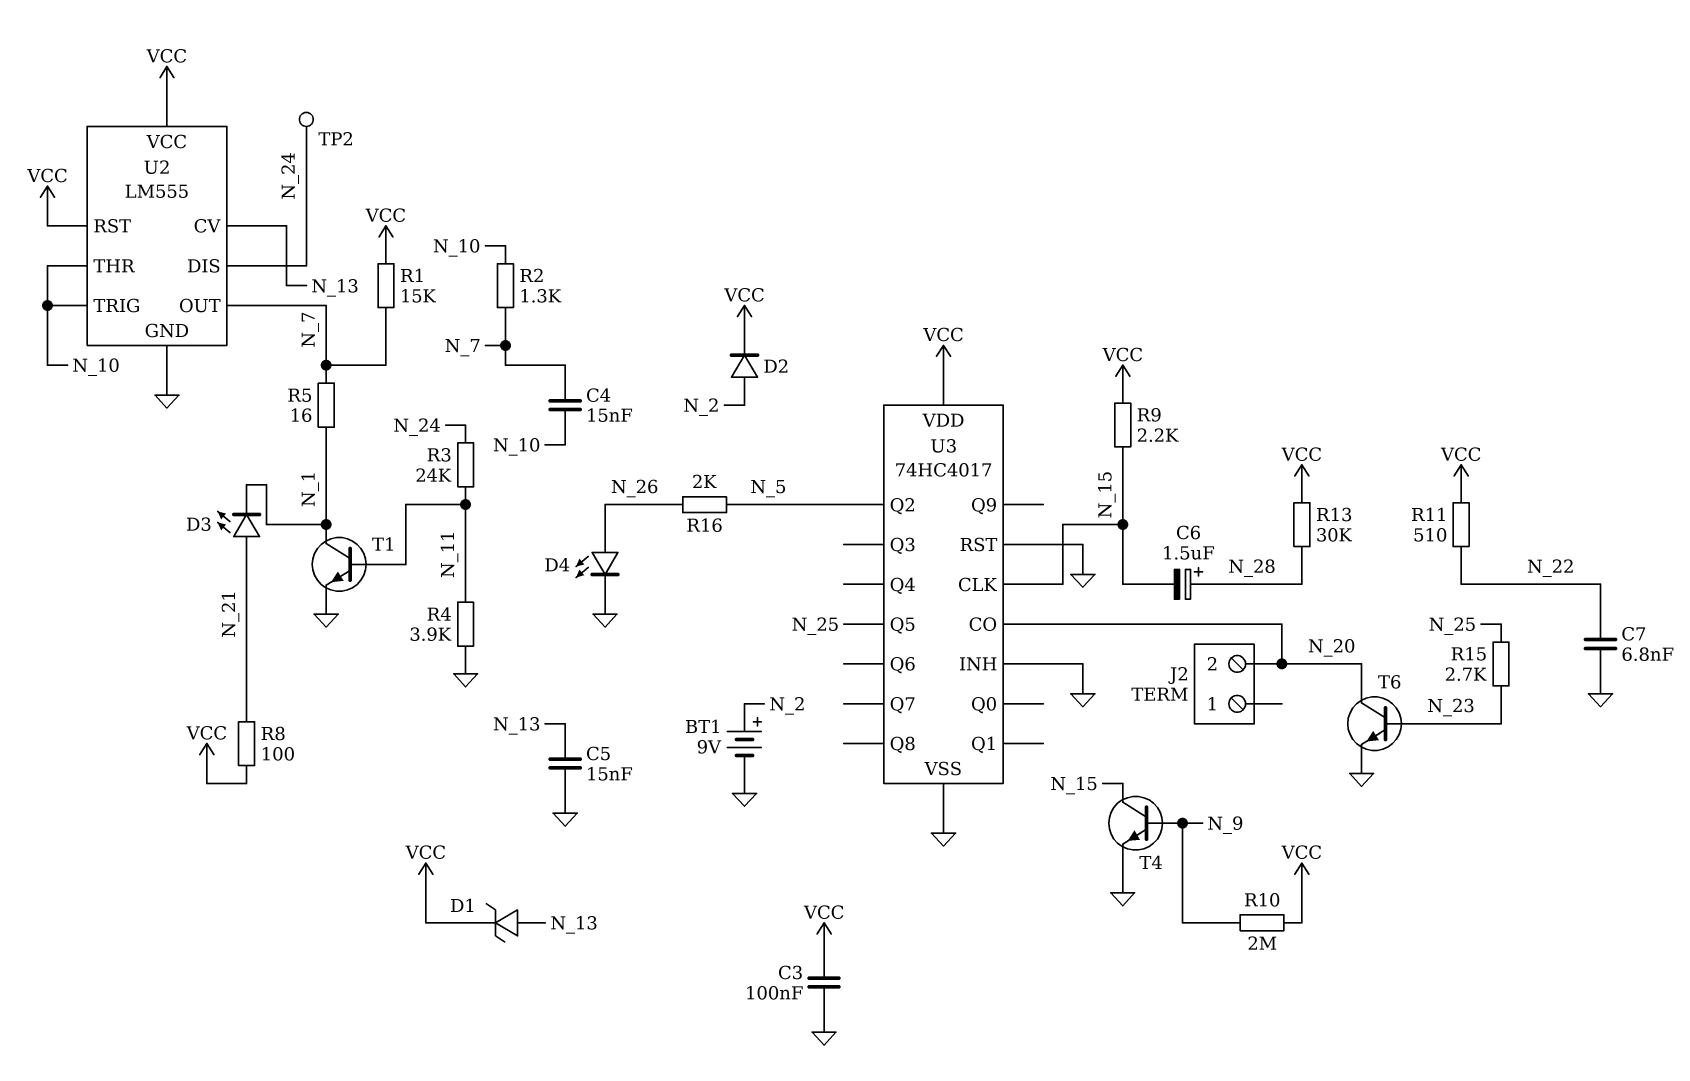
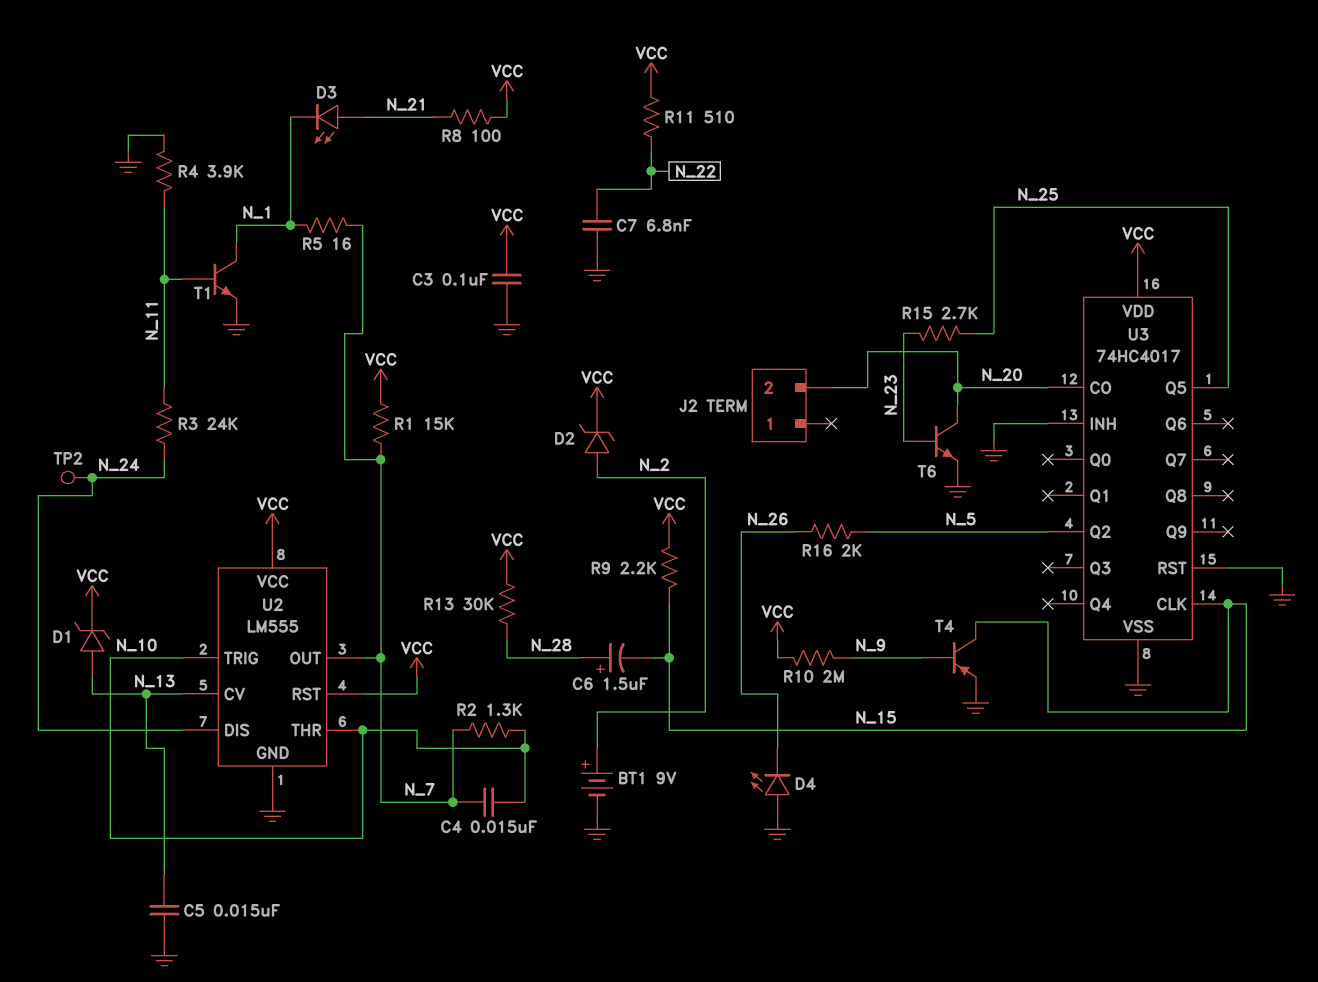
D2: diode (A N_2, K VCC) -> zener (A N_2, K VCC)
D4: LED (A N_26, K GND) -> LED (A GND, K N_26)
T4: NPN (B N_9, C N_15, E GND) -> PNP (B N_9, C N_15, E GND)

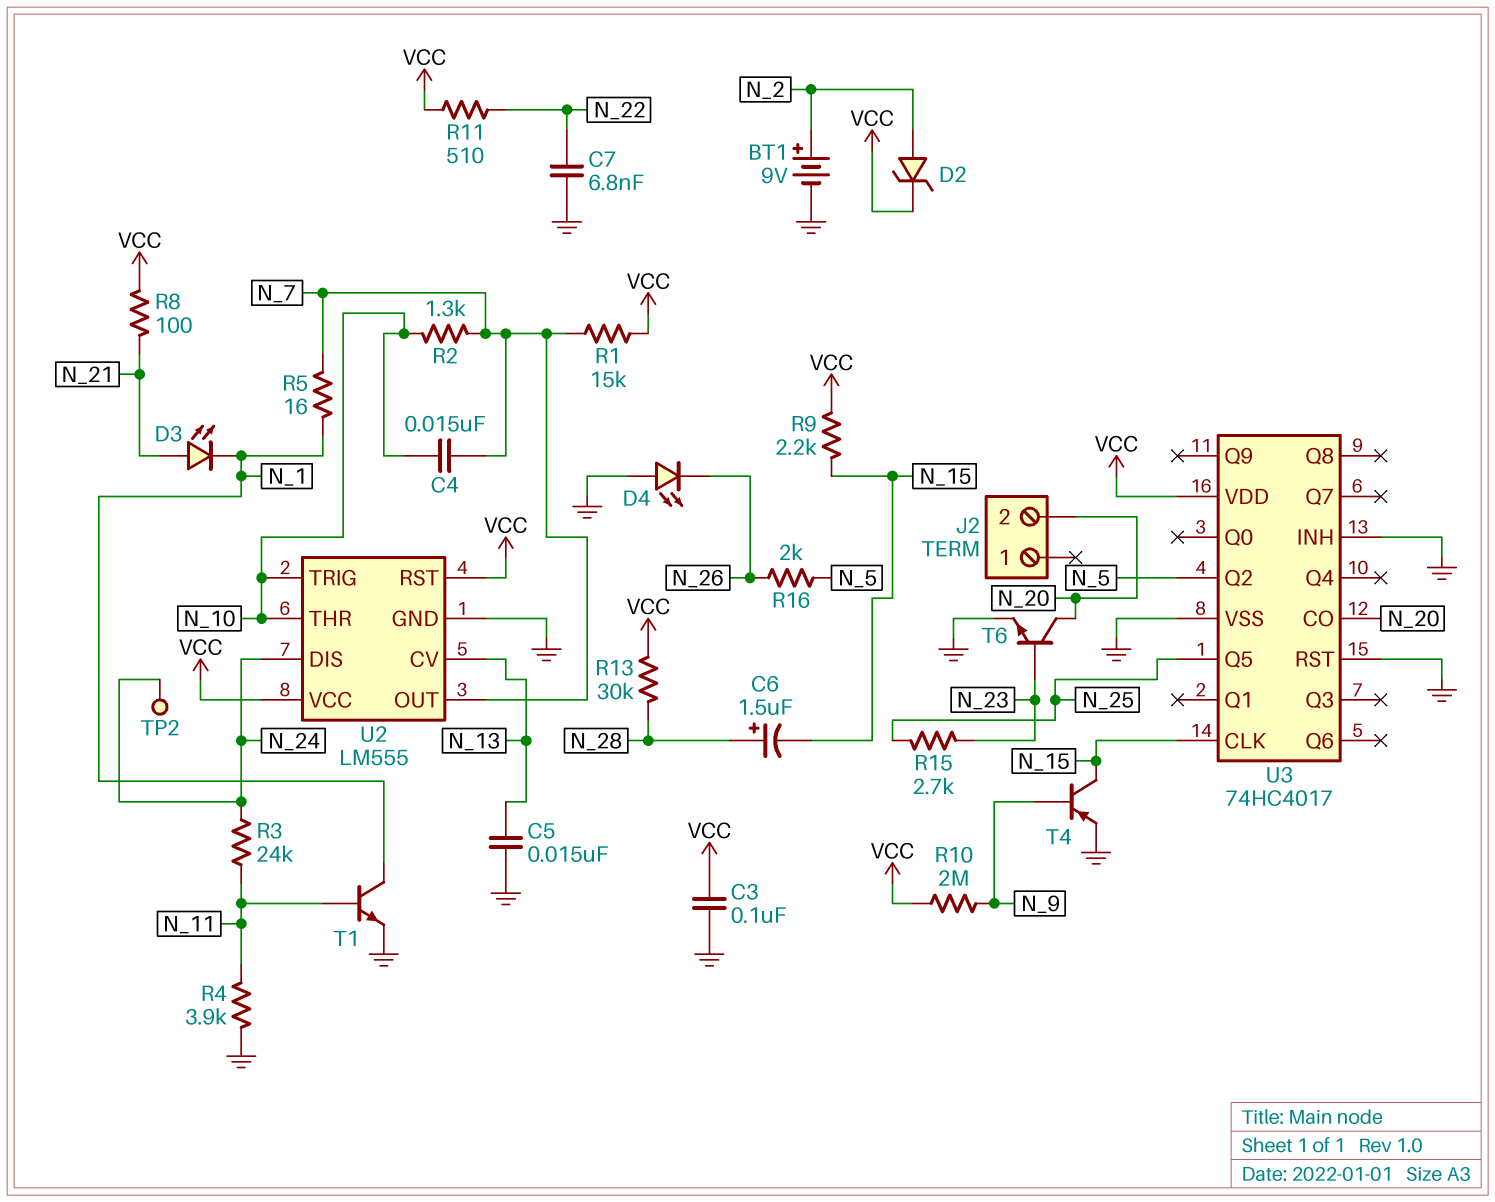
D1: zener (A N_13, K VCC) -> none

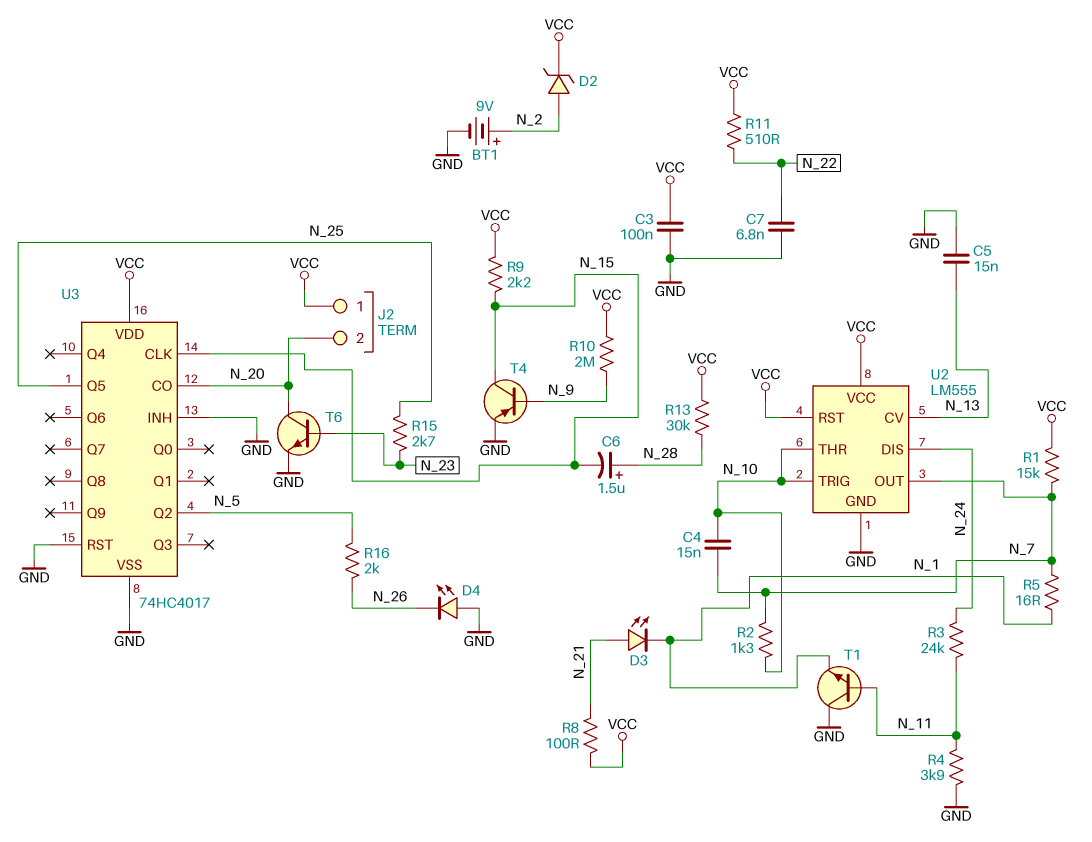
J2 pin 1: none -> VCC
T1: NPN (B N_11, C N_1, E GND) -> NPN (B N_11, C GND, E N_1)
TP2: test point (N_24) -> none

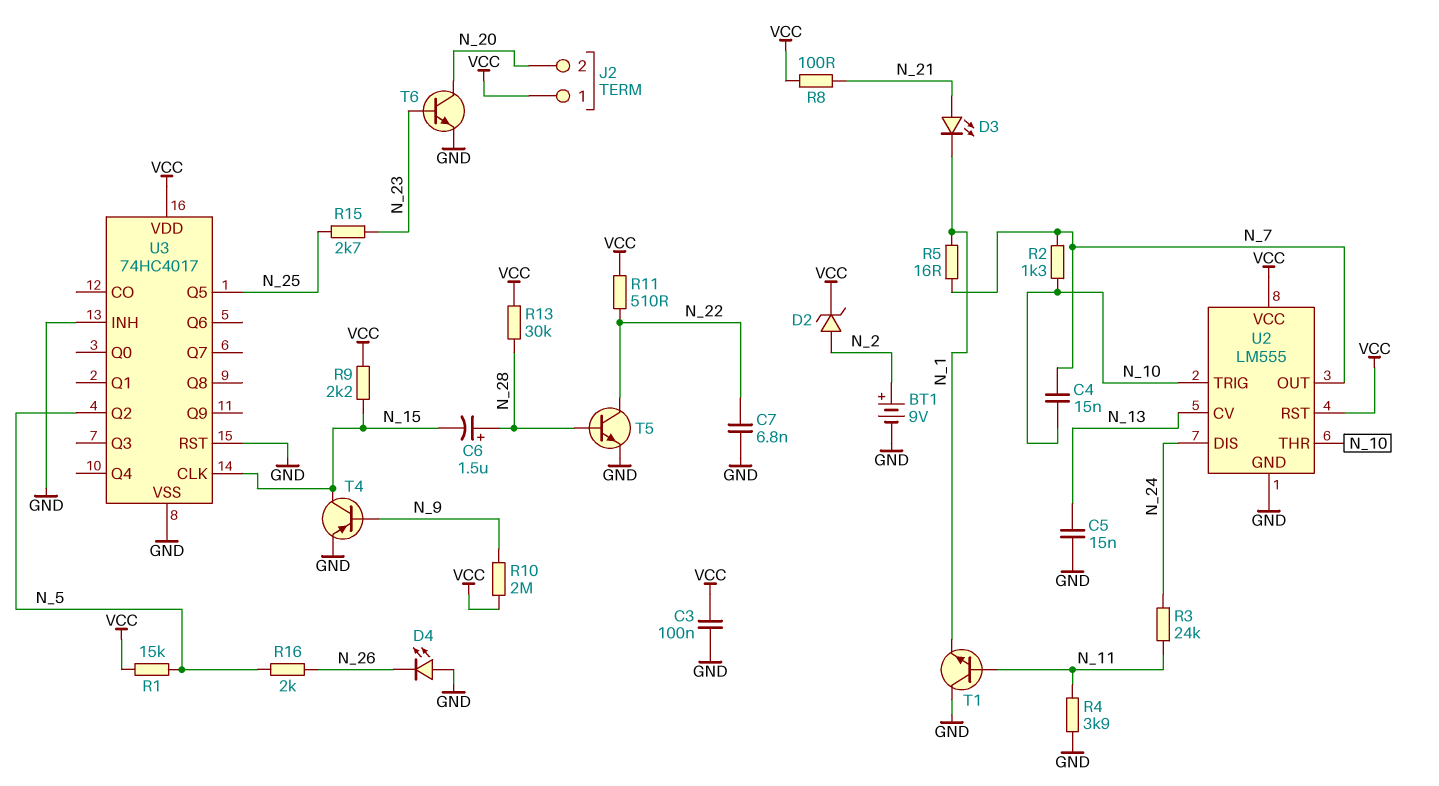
R1: 15k (N_7, VCC) -> 15k (N_5, VCC)
T5: none -> NPN (B N_28, C N_22, E GND)
U3 pin CO: N_20 -> none

